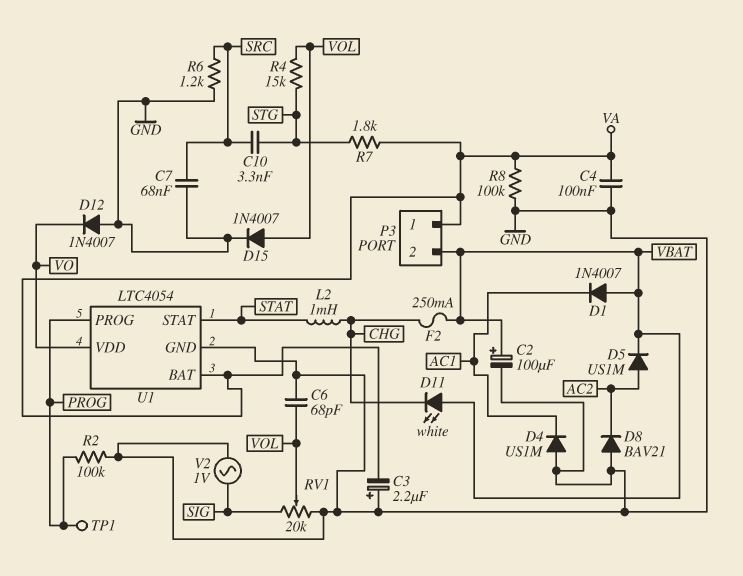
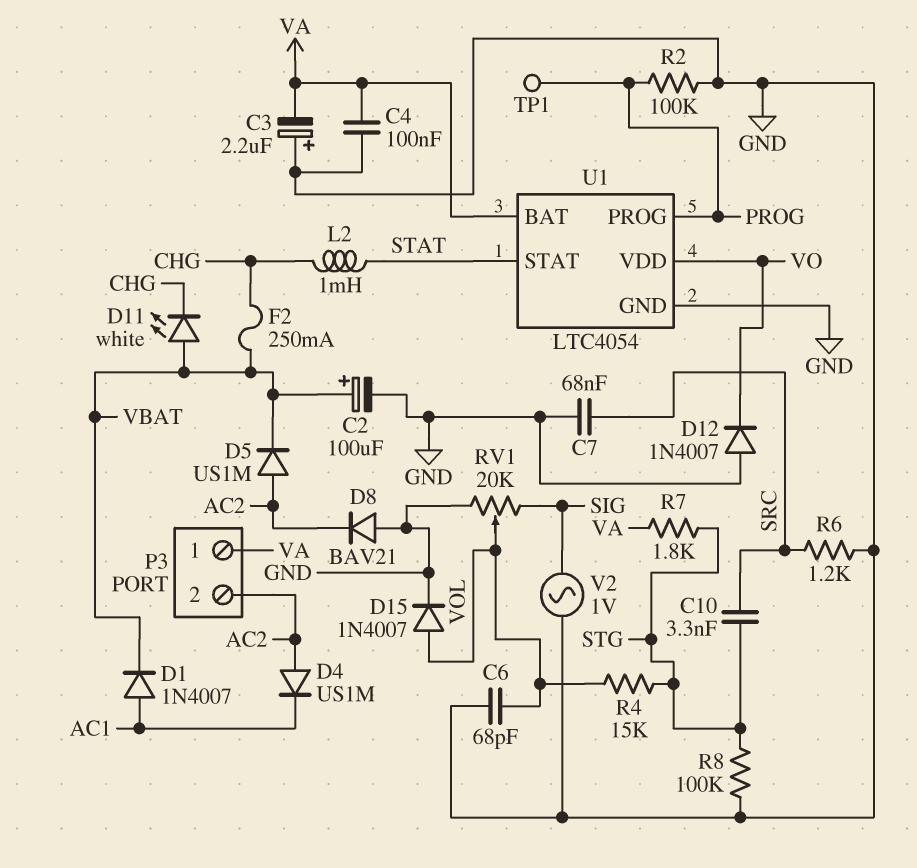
D1: diode 1N4007 (A VBAT, K AC1) -> diode 1N4007 (A AC1, K VBAT)
D4: diode US1M (A GND, K AC1) -> diode US1M (A AC2, K AC1)
P3 pin 2: VBAT -> AC2
R8: 100k (GND, VA) -> 100k (GND, STG)

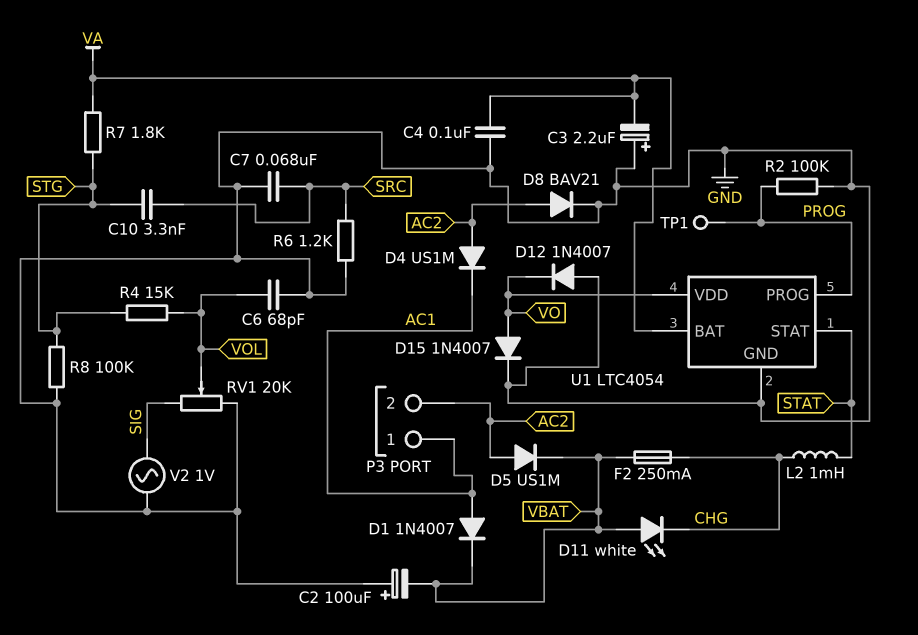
C2: 100uF (plus VBAT, minus GND) -> 100uF (plus GND, minus VBAT)
D8: diode BAV21 (A GND, K AC2) -> diode BAV21 (A AC2, K GND)
D15: diode 1N4007 (A VOL, K GND) -> diode 1N4007 (A VO, K GND)
P3 pin 1: VA -> AC1

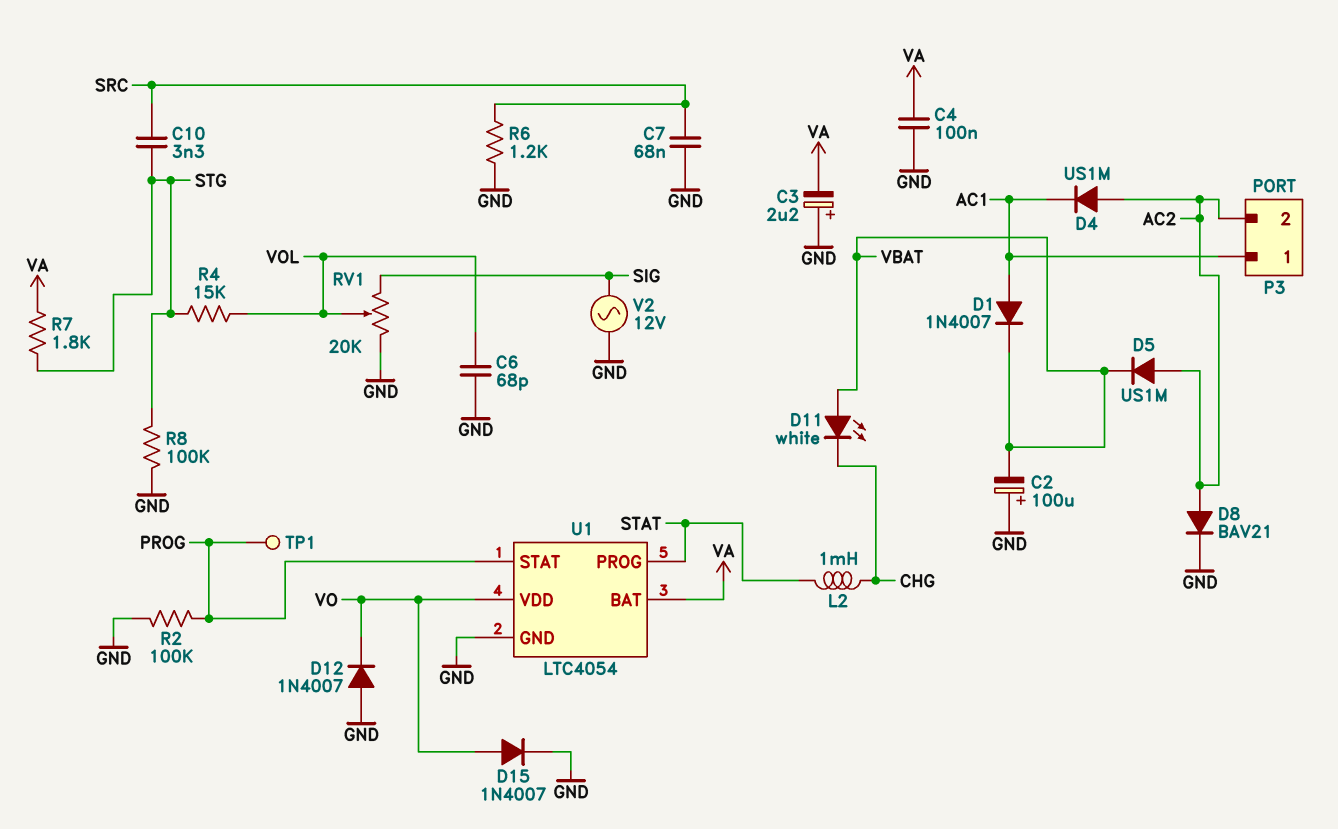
F2: 250mA (CHG, VBAT) -> none
U1 pin PROG: PROG -> STAT
U1 pin STAT: STAT -> PROG
V2: AC 1V (GND, SIG) -> AC 12V (GND, SIG)

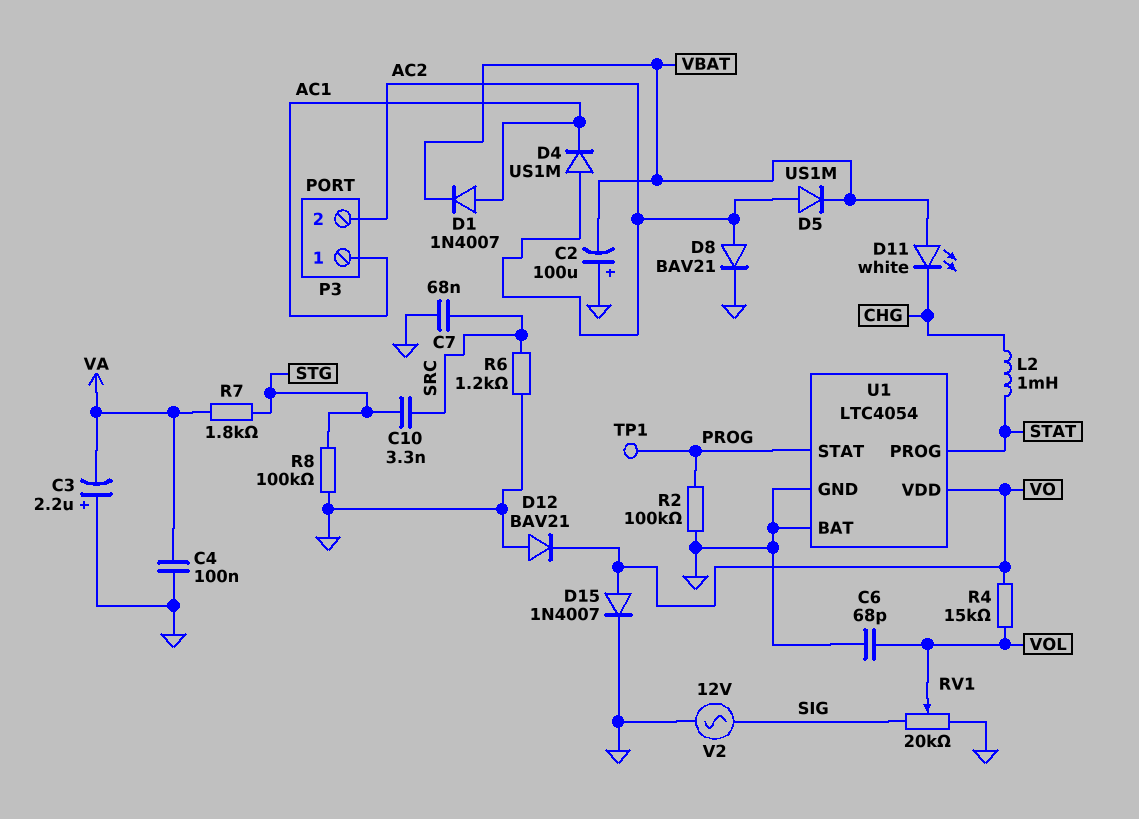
D12: diode 1N4007 (A GND, K VO) -> diode BAV21 (A GND, K VO)
R4: 15k (STG, VOL) -> 15k (VO, VOL)
U1 pin BAT: VA -> GND

